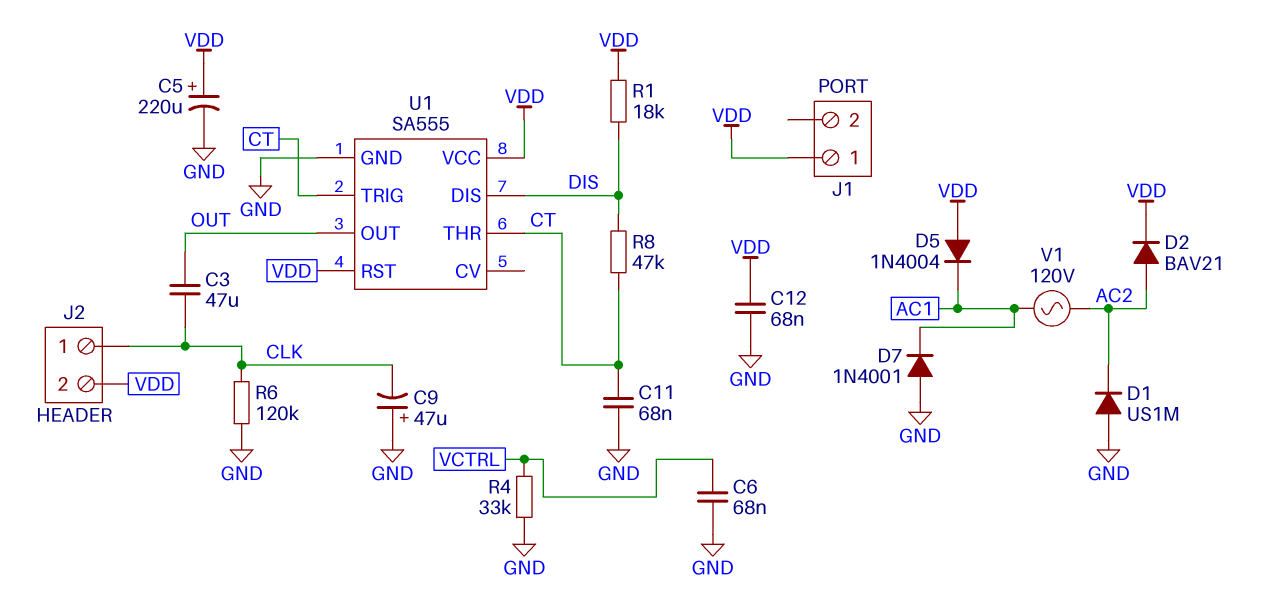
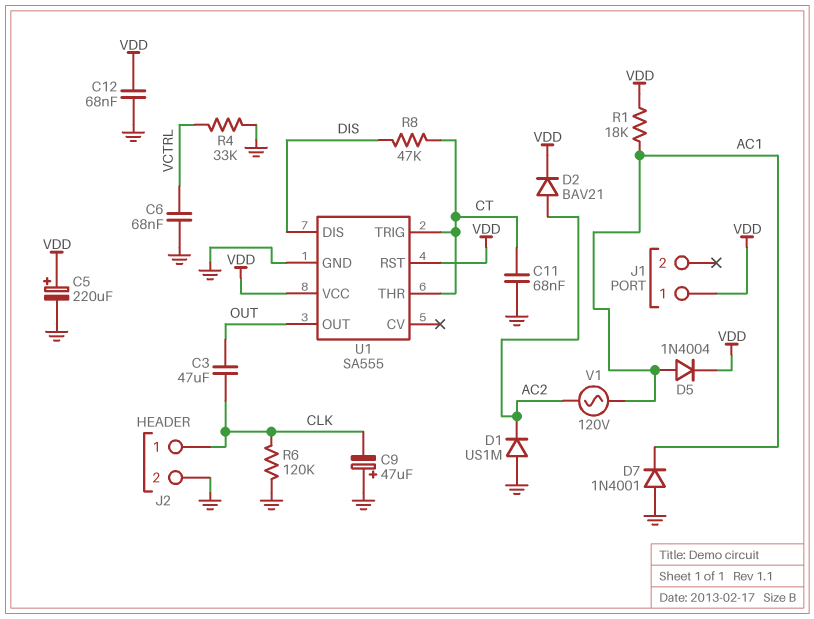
D5: diode 1N4004 (A VDD, K AC1) -> diode 1N4004 (A AC1, K VDD)
J2 pin 2: VDD -> GND
R1: 18k (DIS, VDD) -> 18k (AC1, VDD)

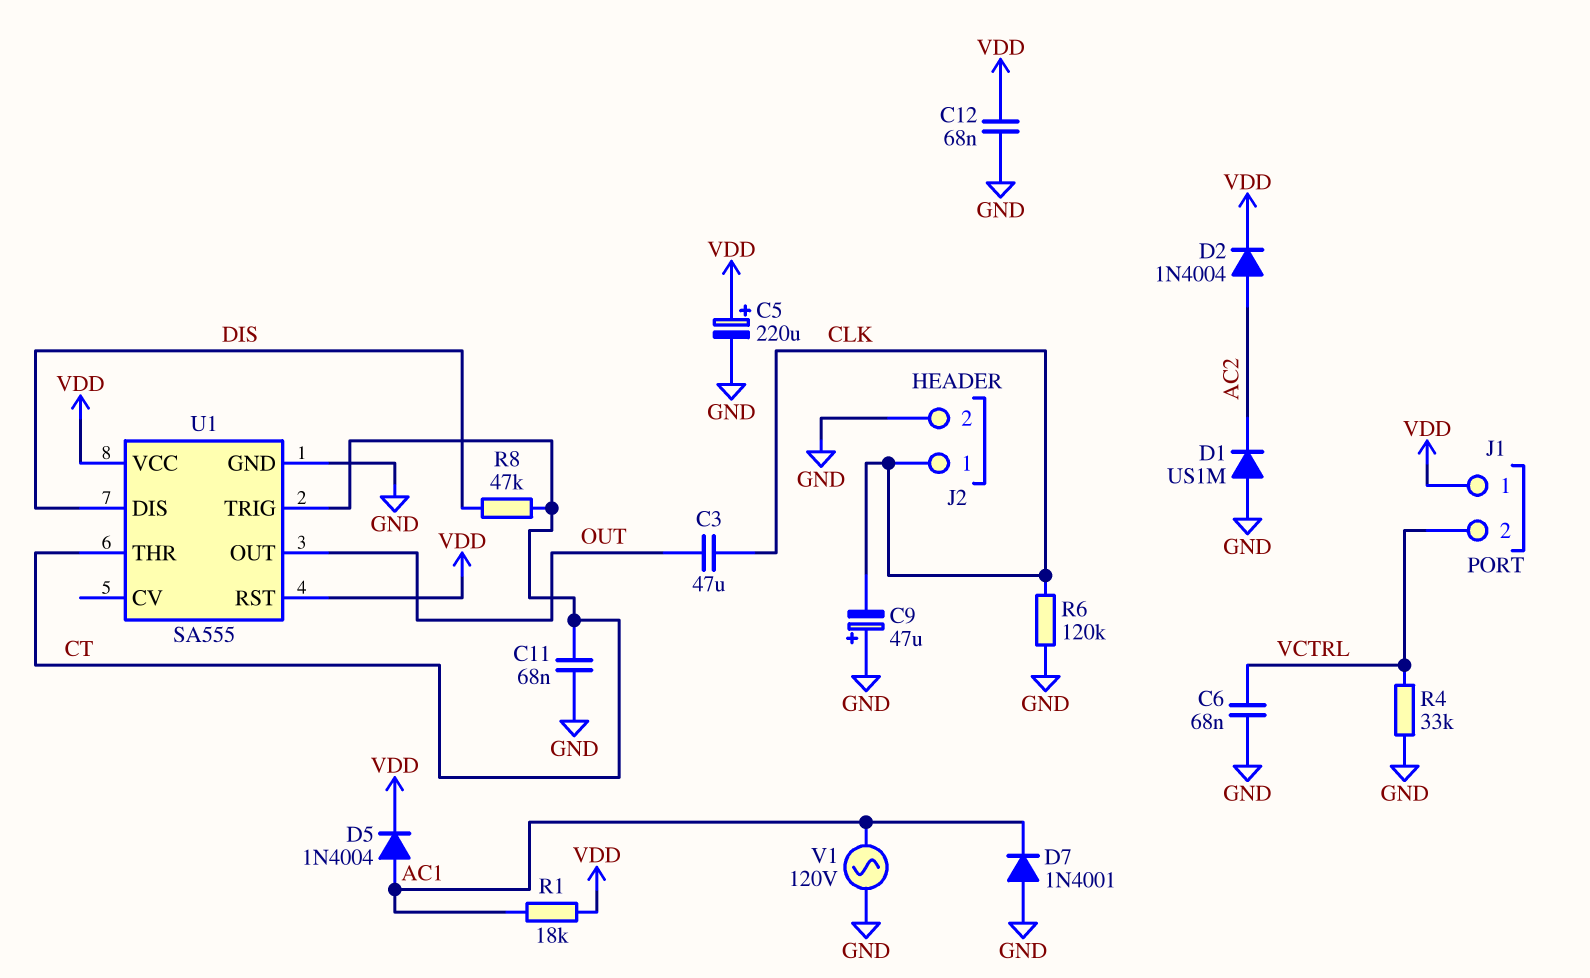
D2: diode BAV21 (A AC2, K VDD) -> diode 1N4004 (A AC2, K VDD)
J1 pin 2: none -> VCTRL
V1: AC 120V (AC1, AC2) -> AC 120V (AC1, GND)

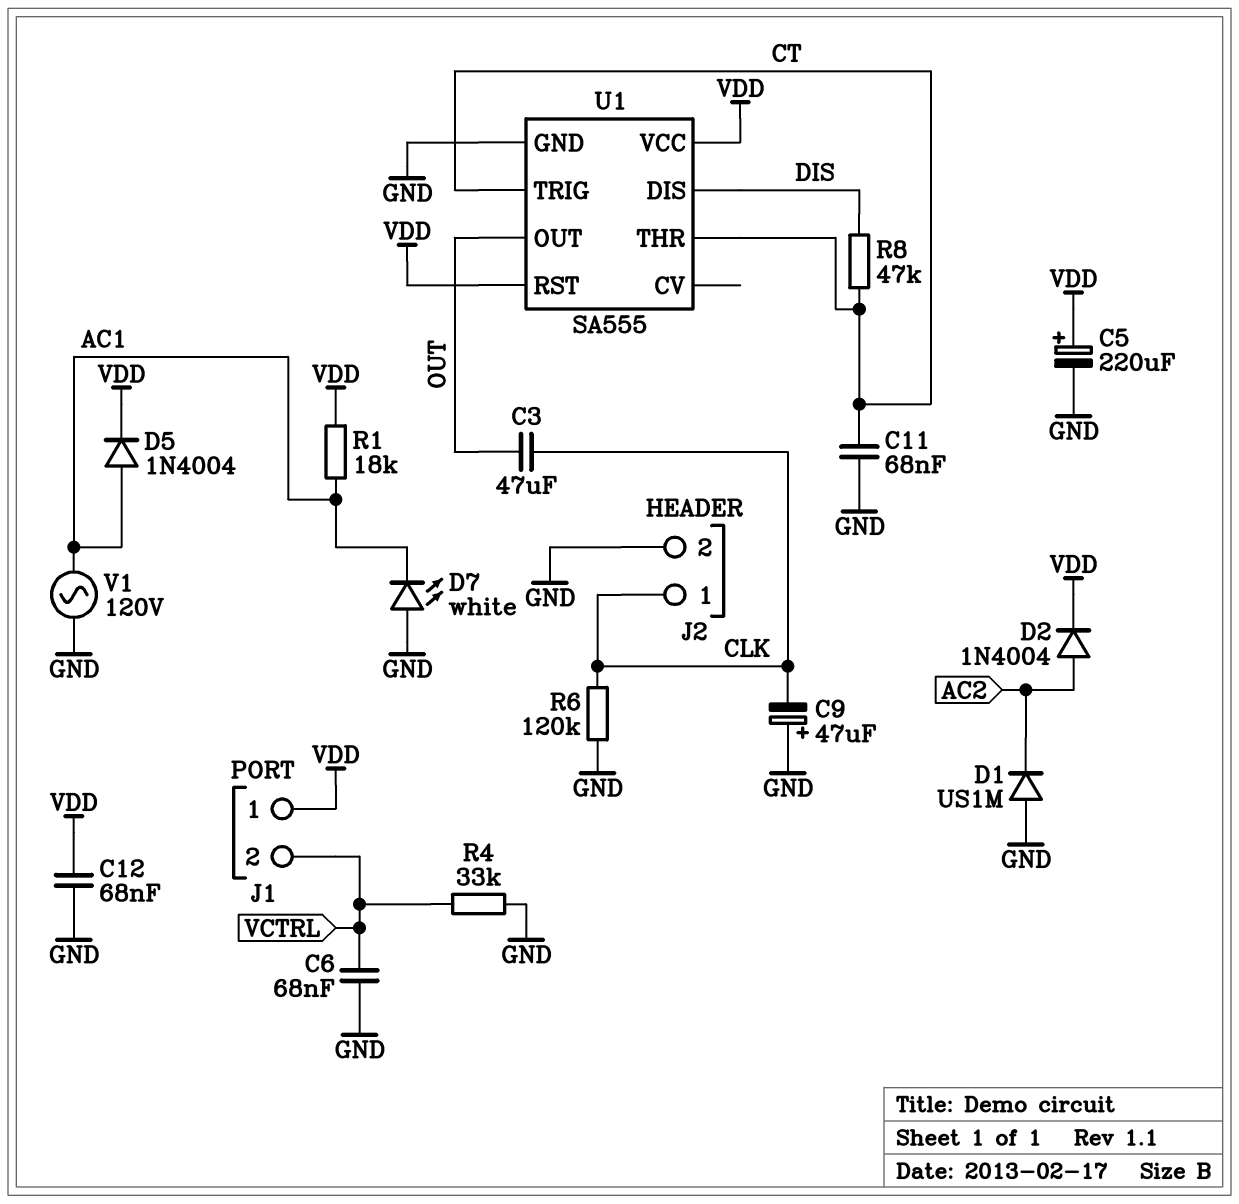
D7: diode 1N4001 (A GND, K AC1) -> LED white (A GND, K AC1)

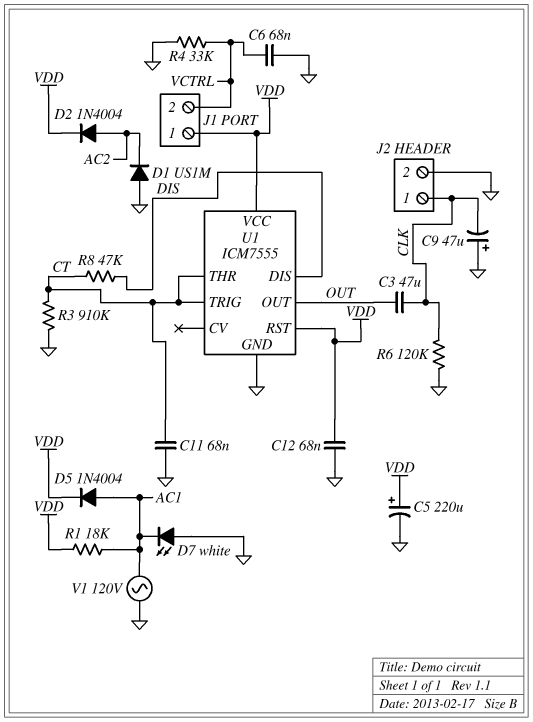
R3: none -> 910k (CT, GND)
U1: SA555 -> ICM7555

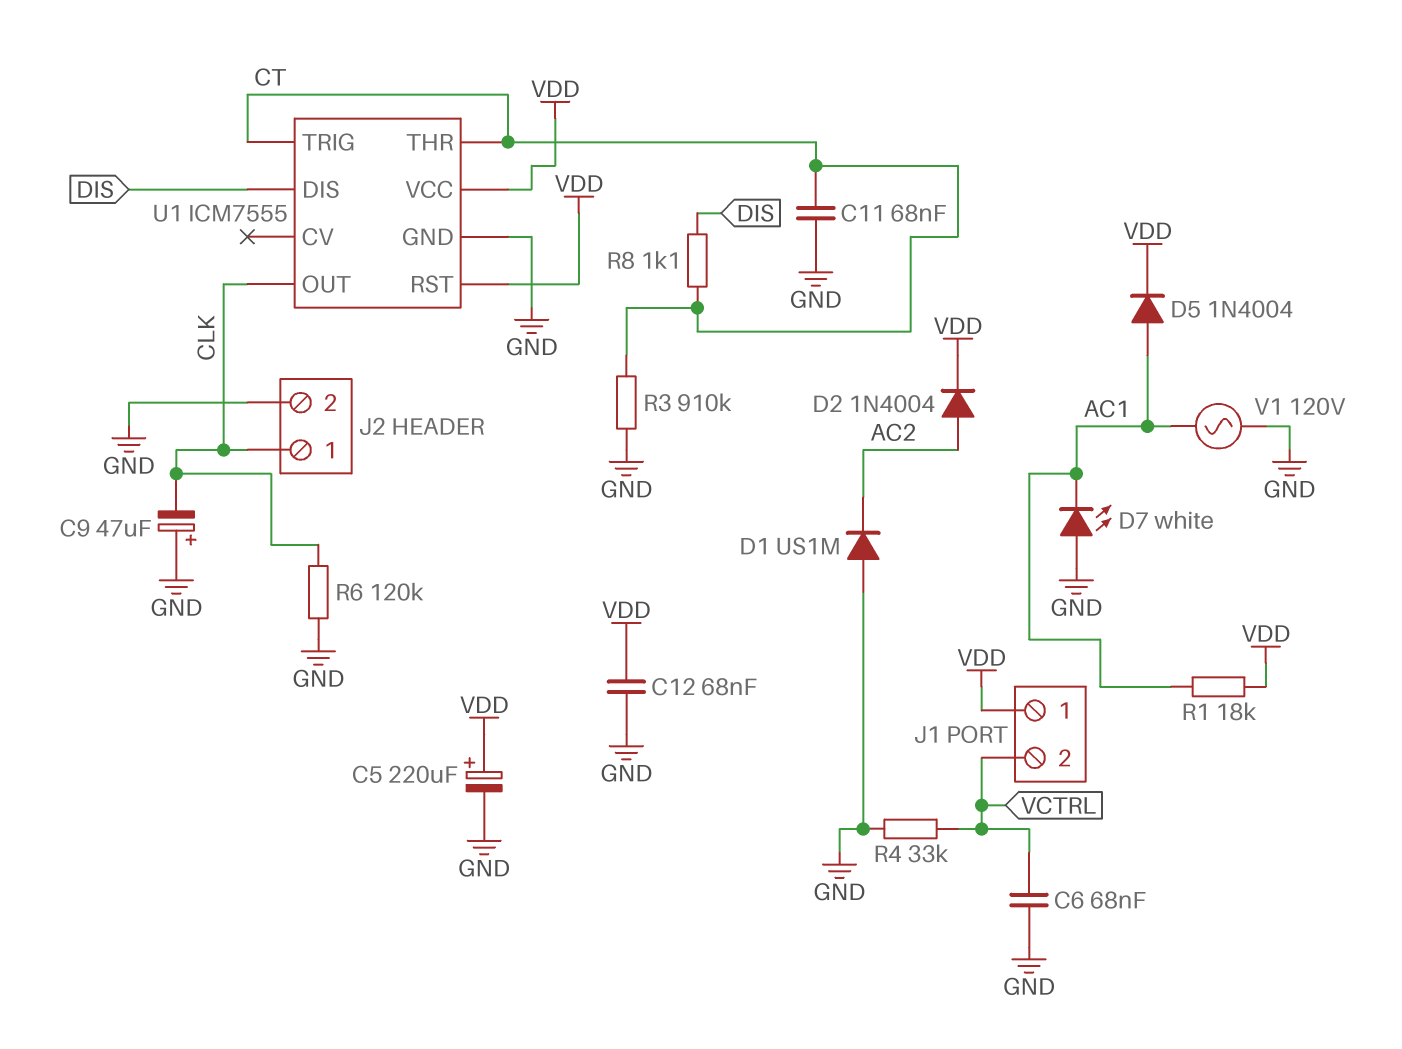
C3: 47uF (CLK, OUT) -> none
R8: 47k (CT, DIS) -> 1.1k (CT, DIS)
U1 pin OUT: OUT -> CLK

